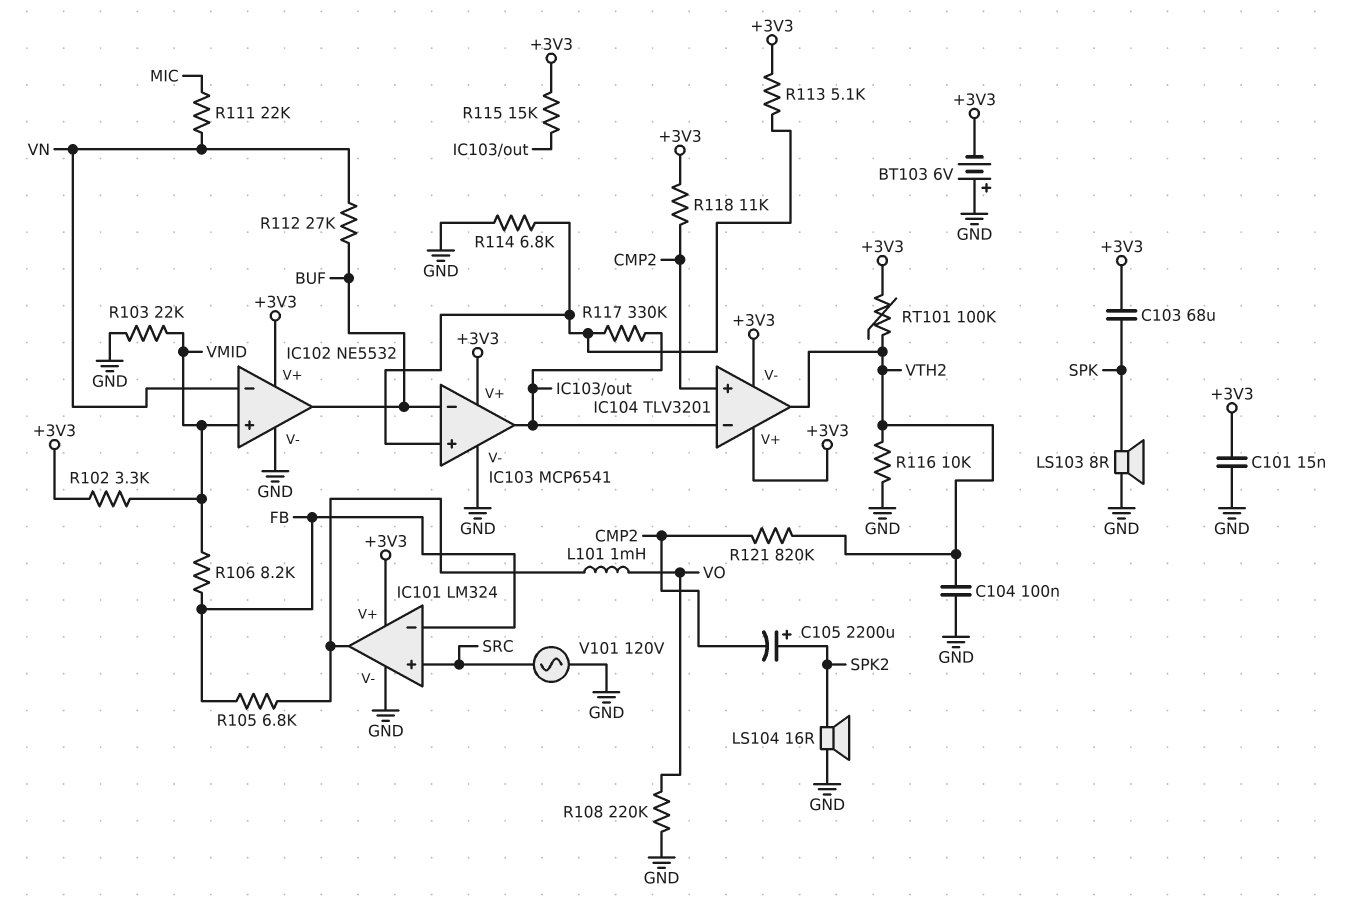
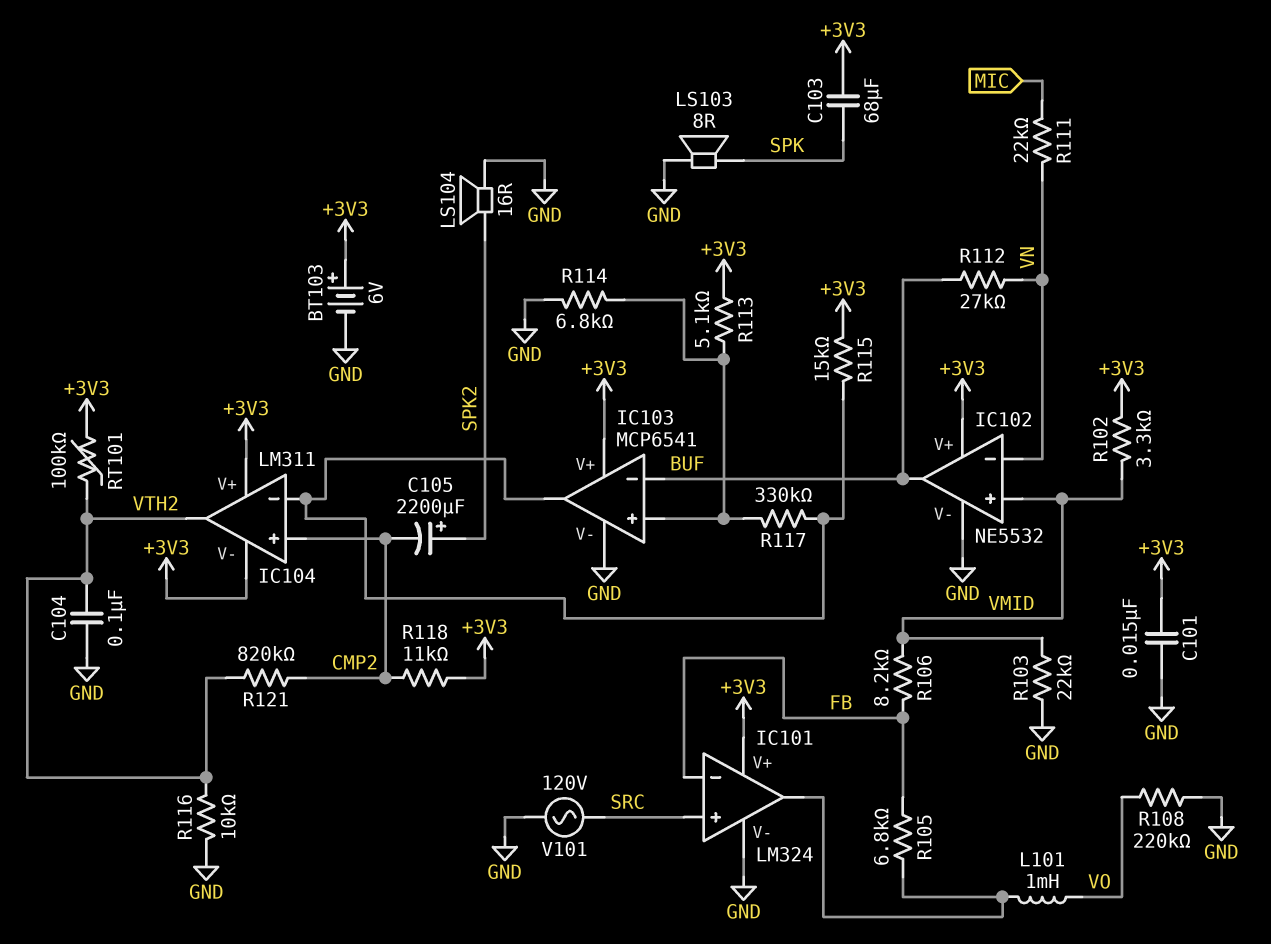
BT103: 6V (plus GND, minus +3V3) -> 6V (plus +3V3, minus GND)
IC104: TLV3201 -> LM311

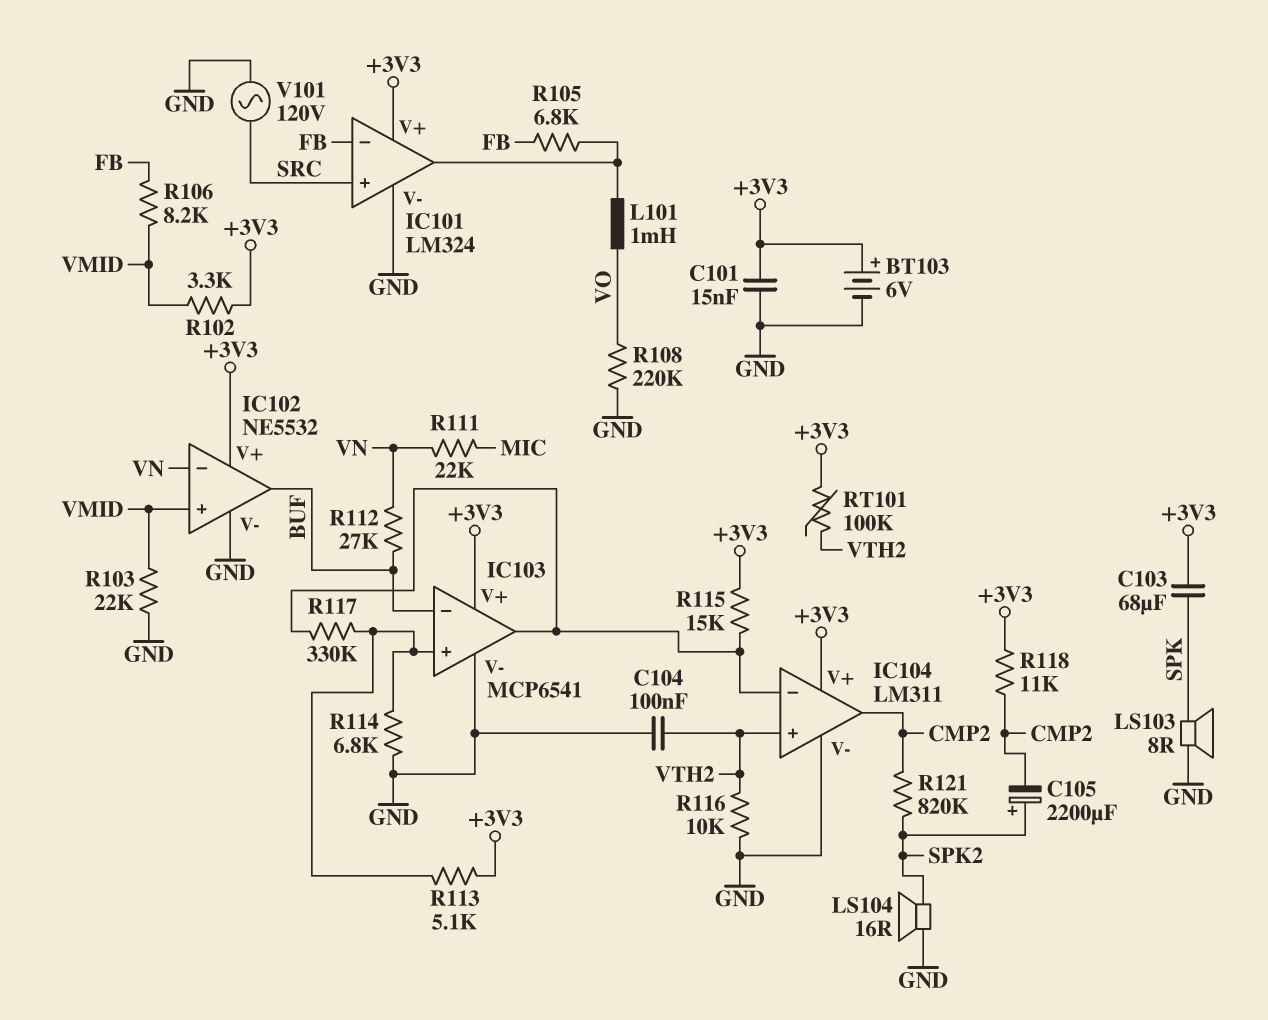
IC104 pin V-: +3V3 -> GND
IC104 pin in+: CMP2 -> VTH2
IC104 pin out: VTH2 -> CMP2
R121: 820k (CMP2, VTH2) -> 820k (CMP2, SPK2)

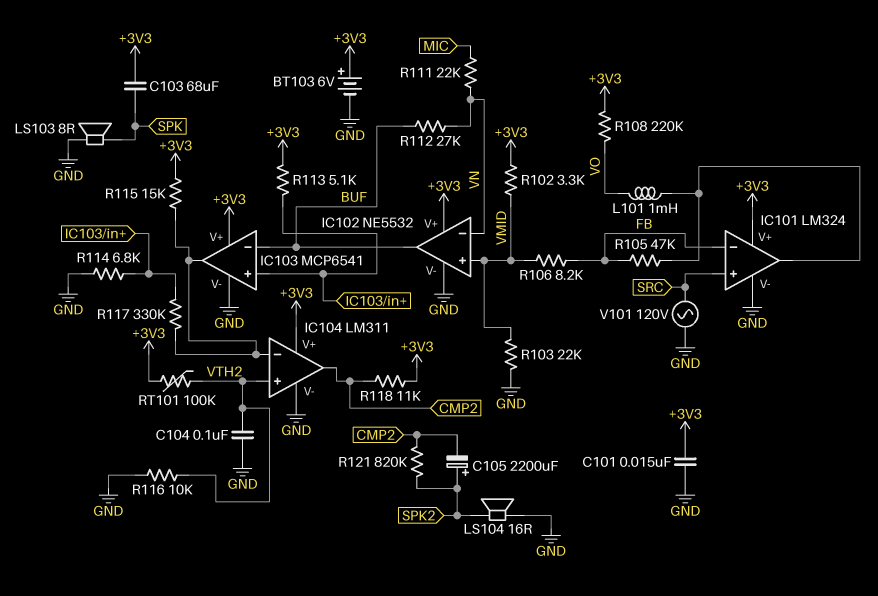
R105: 6.8k (FB, IC101/out) -> 47k (FB, IC101/out)
R108: 220k (GND, VO) -> 220k (+3V3, VO)

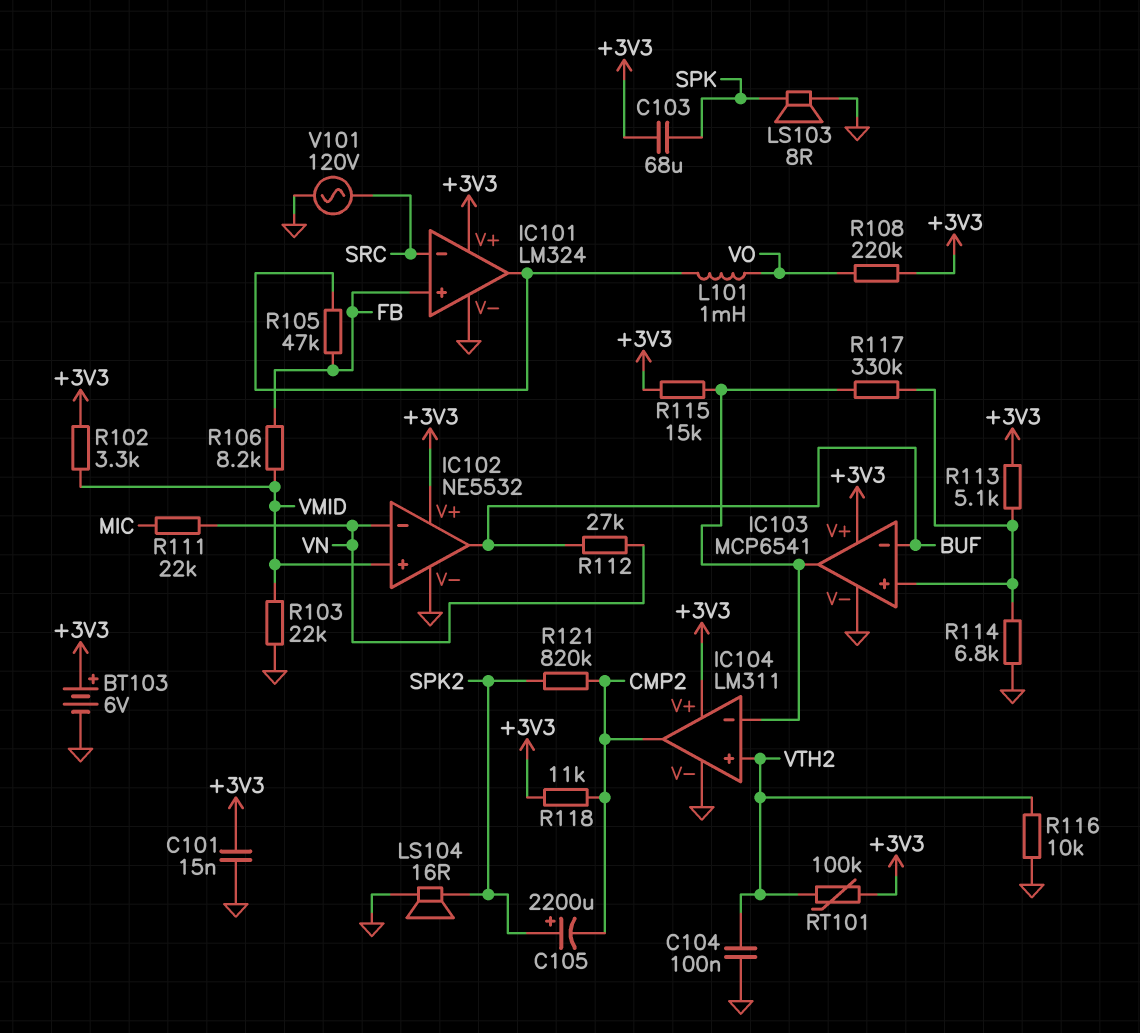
IC101 pin in+: SRC -> FB
IC101 pin in-: FB -> SRC

